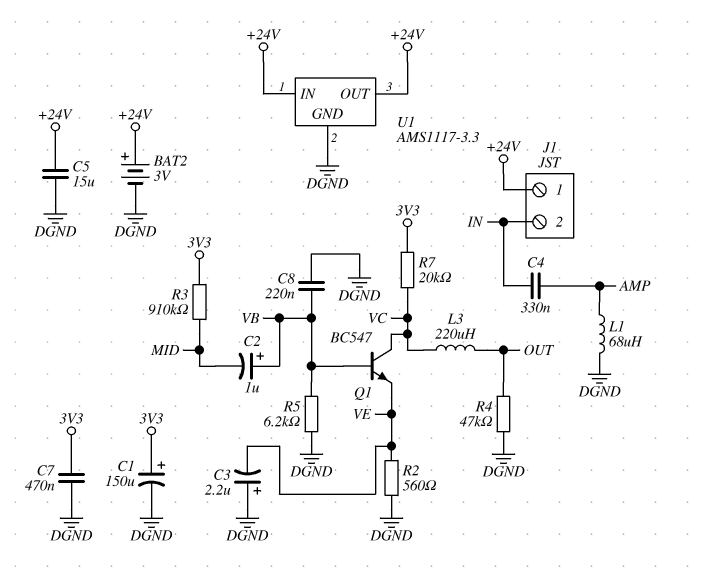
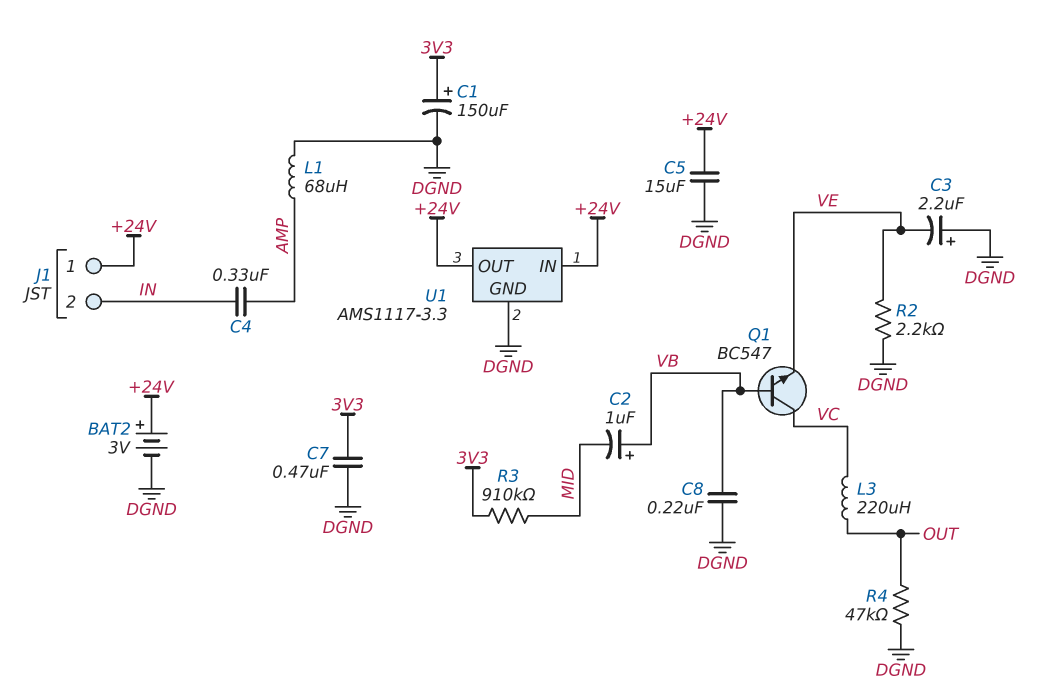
R2: 560 (DGND, VE) -> 2.2k (DGND, VE)
R5: 6.2k (DGND, VB) -> none
R7: 20k (3V3, VC) -> none

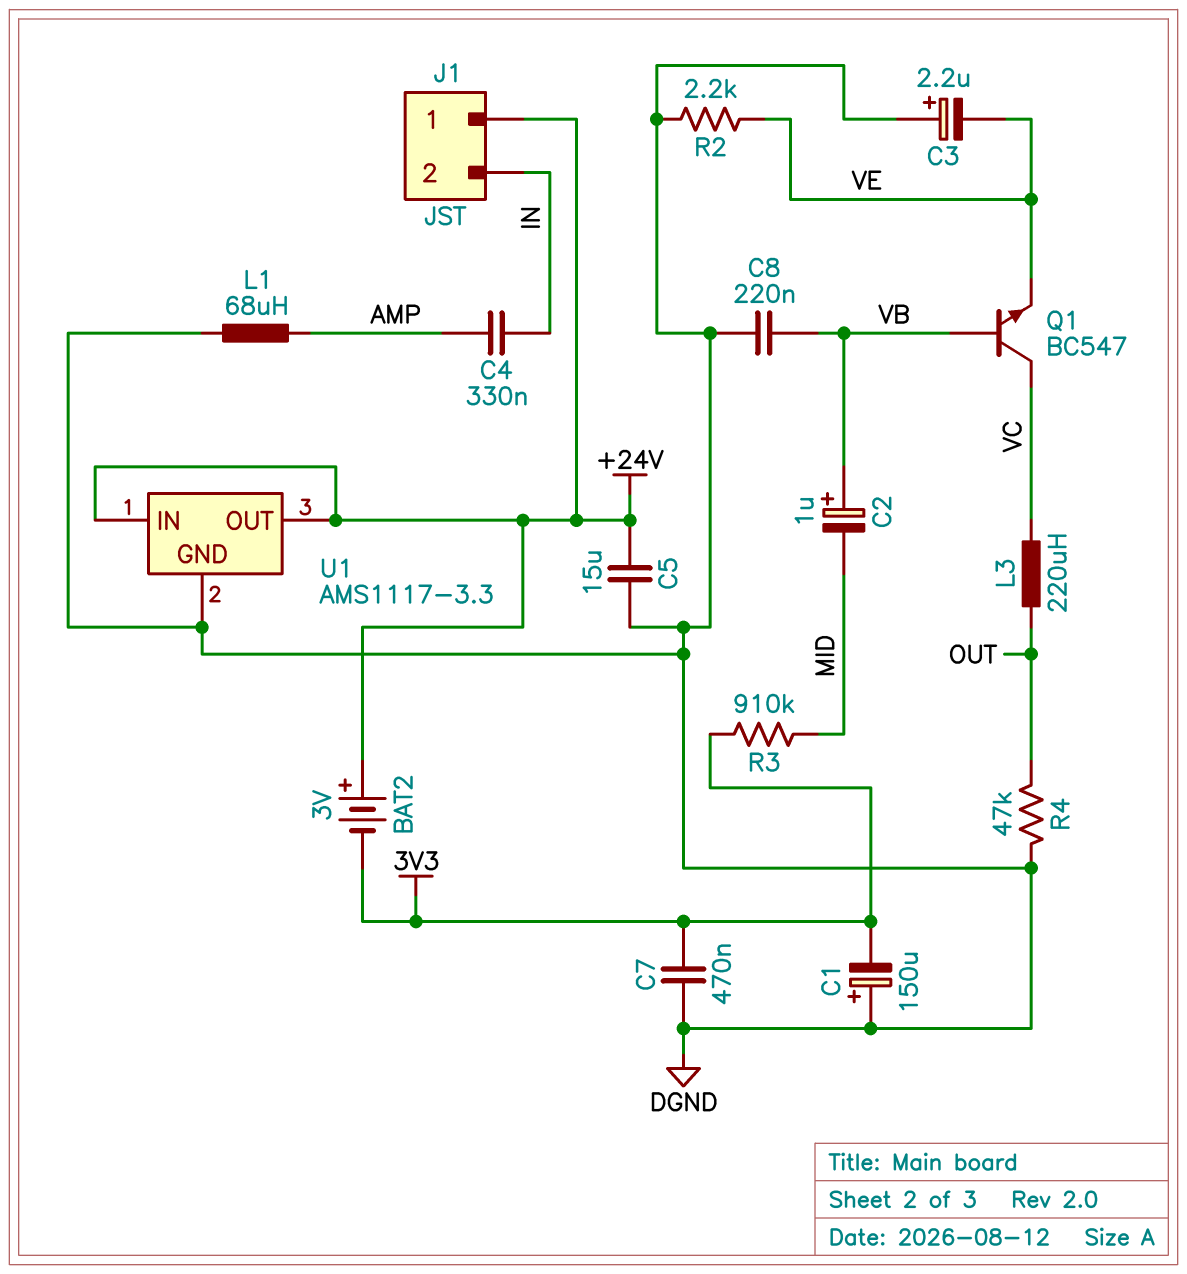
BAT2: 3V (plus +24V, minus DGND) -> 3V (plus +24V, minus 3V3)
C1: 150uF (plus 3V3, minus DGND) -> 150uF (plus DGND, minus 3V3)

